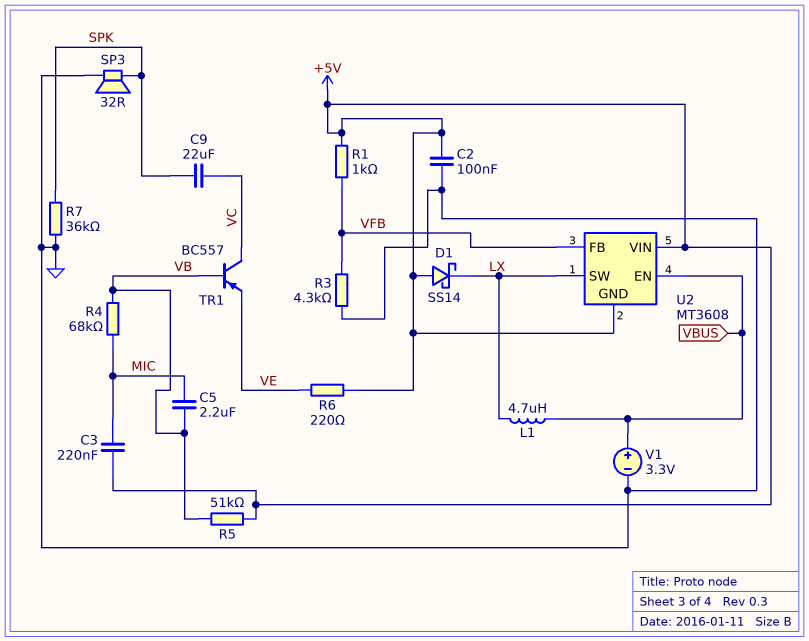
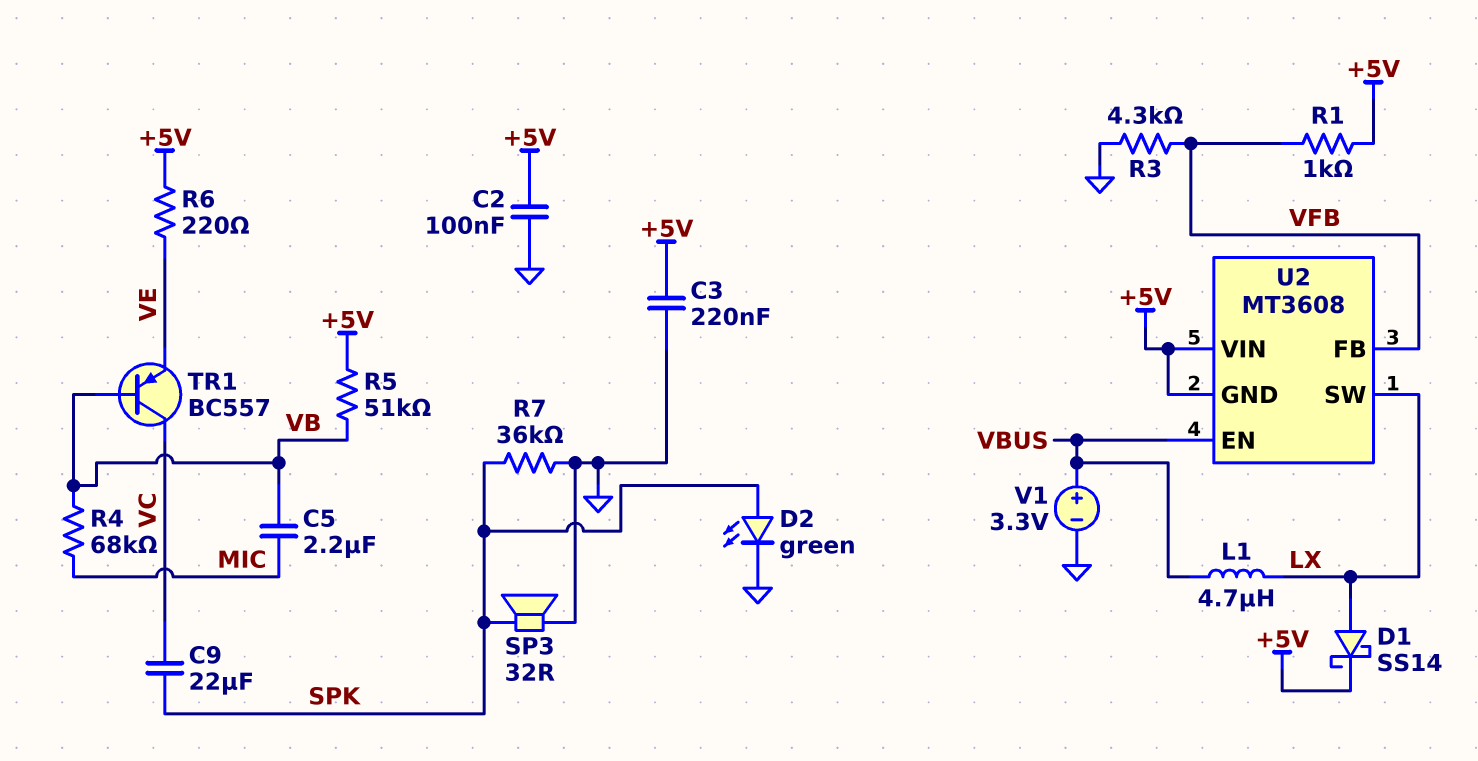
C3: 220nF (+5V, MIC) -> 220nF (+5V, GND)
D1: schottky SS14 (A +5V, K LX) -> schottky SS14 (A LX, K +5V)
D2: none -> LED green (A SPK, K GND)

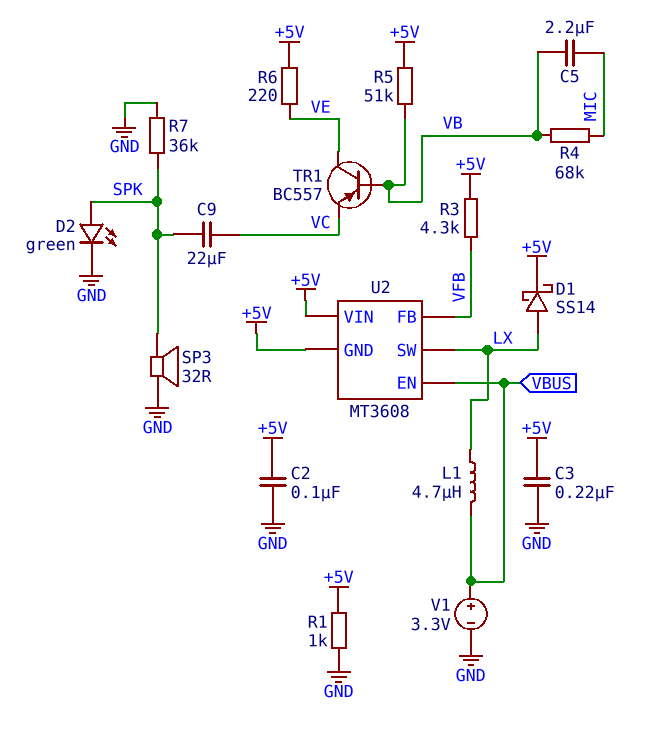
R1: 1k (+5V, VFB) -> 1k (+5V, GND)
R3: 4.3k (GND, VFB) -> 4.3k (+5V, VFB)
TR1: PNP BC557 (B VB, C VC, E VE) -> PNP BC557 (B VB, C VE, E VC)

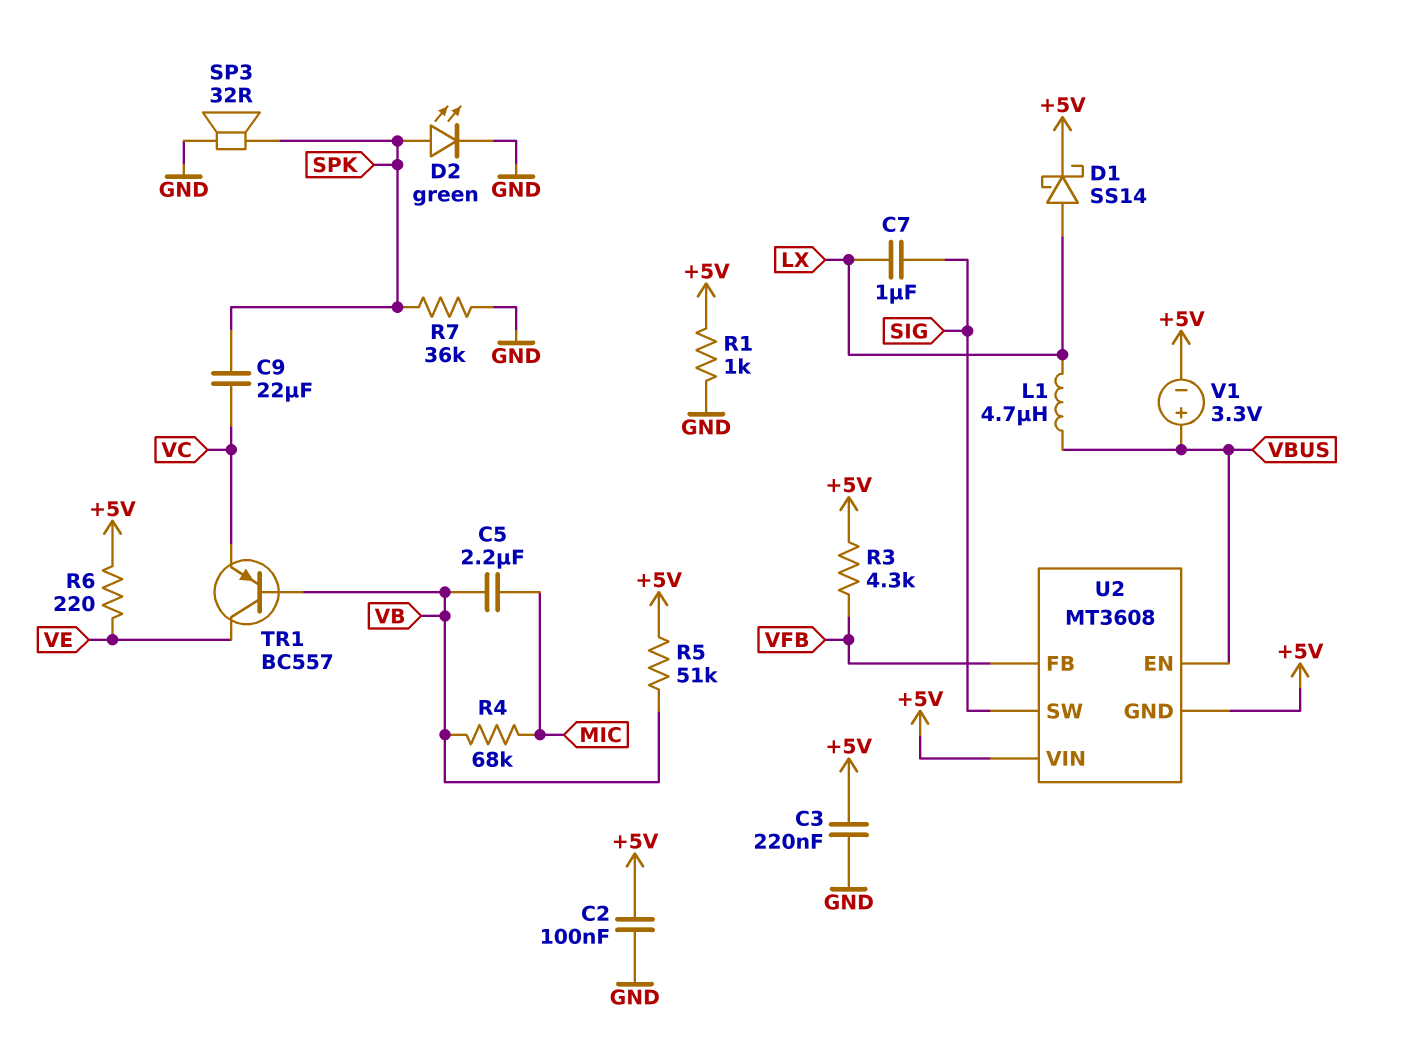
C7: none -> 1uF (LX, SIG)
U2 pin SW: LX -> SIG
V1: 3.3V (plus VBUS, minus GND) -> 3.3V (plus VBUS, minus +5V)

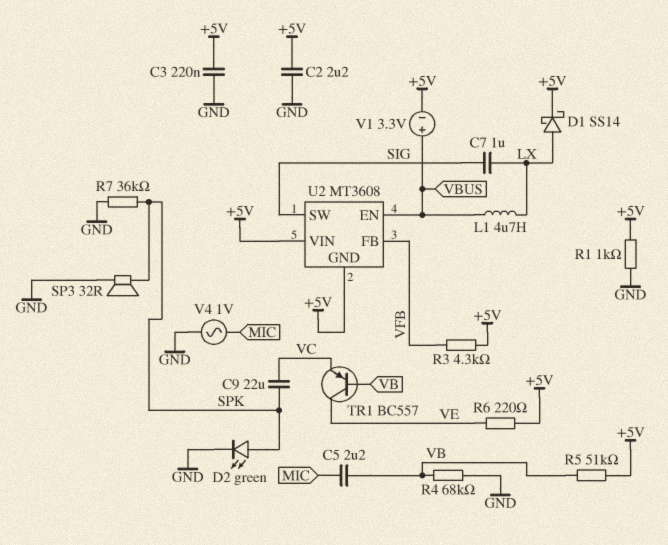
C2: 100nF (+5V, GND) -> 2.2uF (+5V, GND)
R4: 68k (MIC, VB) -> 68k (GND, VB)
V4: none -> AC 1V (GND, MIC)

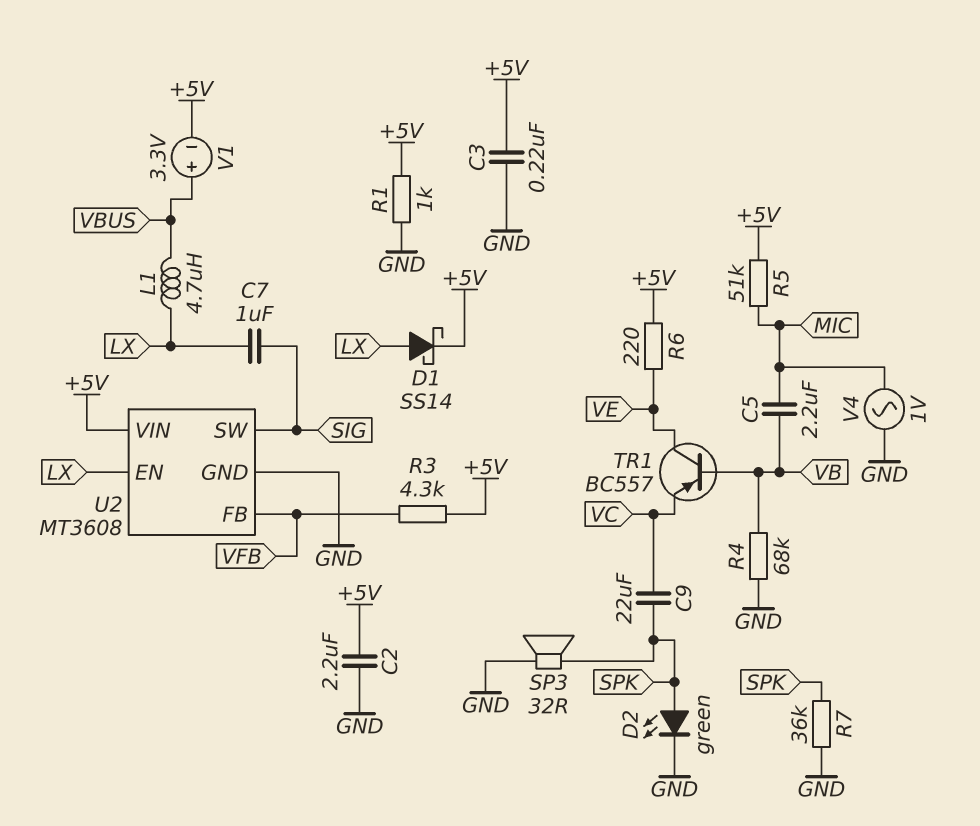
R5: 51k (+5V, VB) -> 51k (+5V, MIC)
U2 pin EN: VBUS -> LX
U2 pin GND: +5V -> GND

